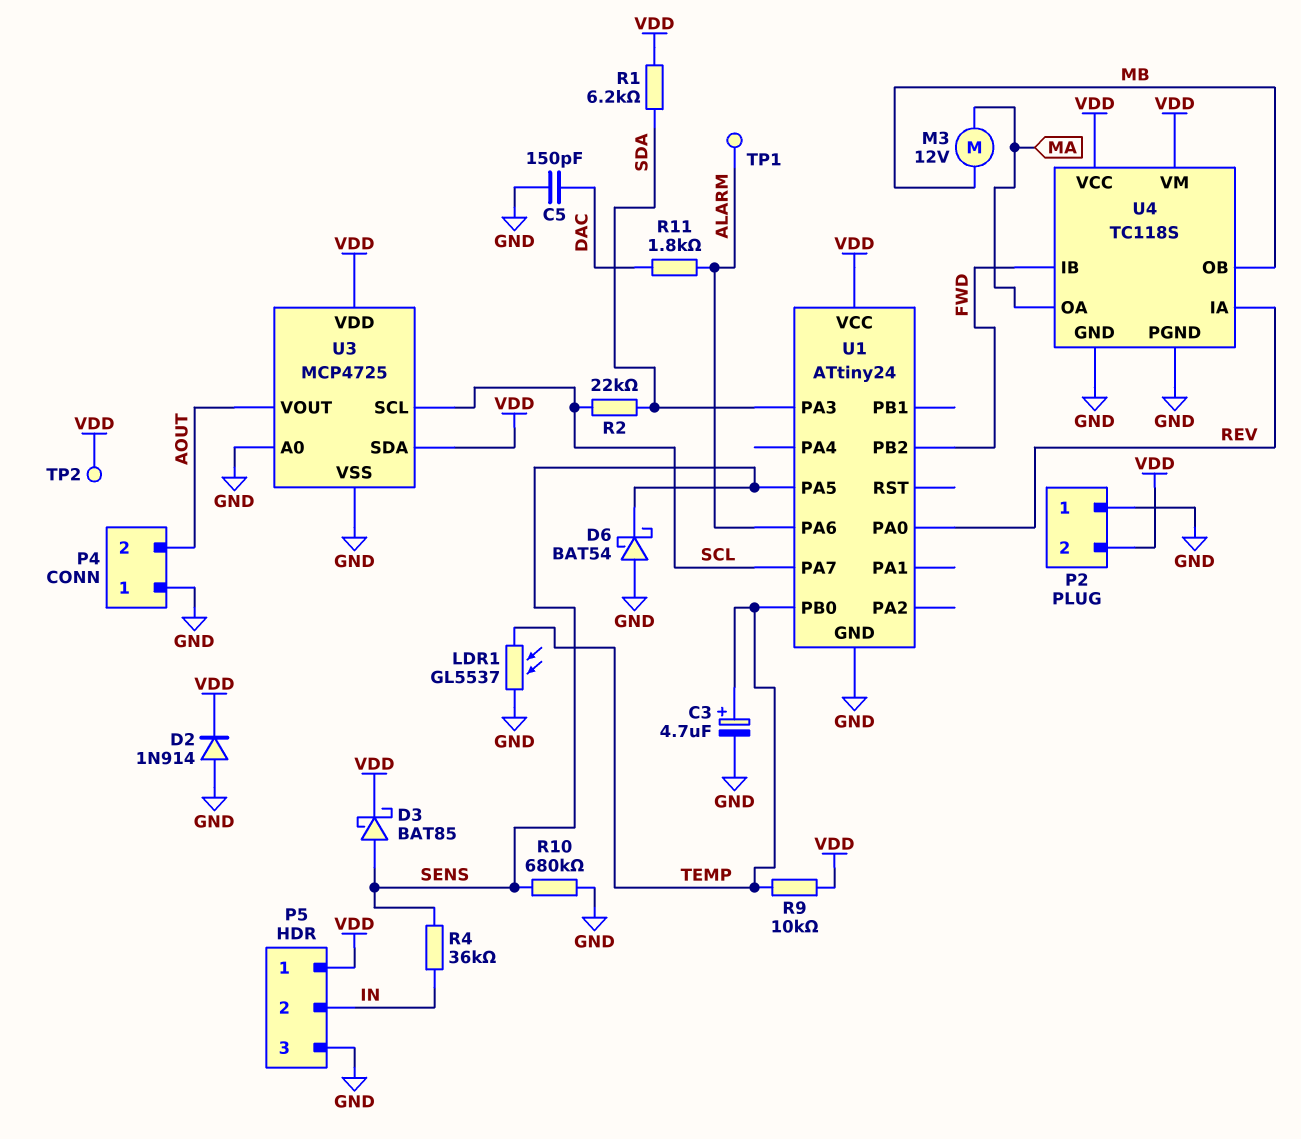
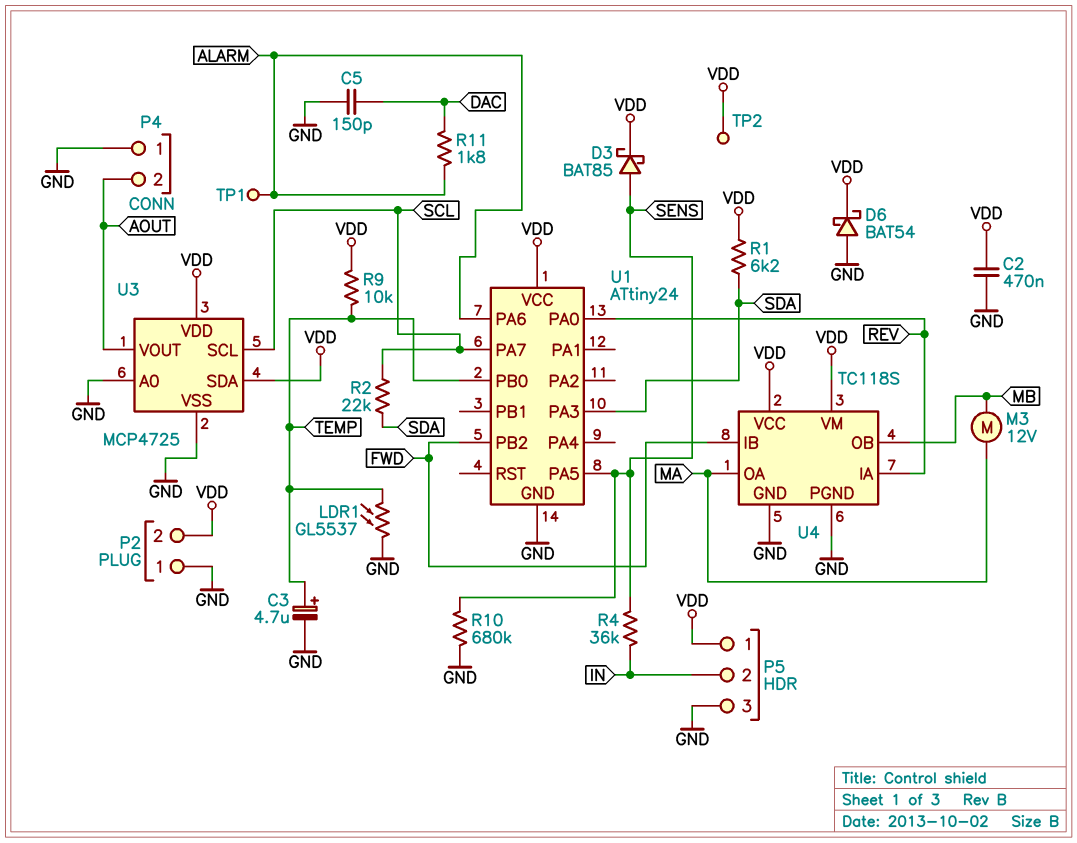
C2: none -> 470nF (GND, VDD)
D2: diode 1N914 (A GND, K VDD) -> none
D6: schottky BAT54 (A GND, K SENS) -> schottky BAT54 (A GND, K VDD)

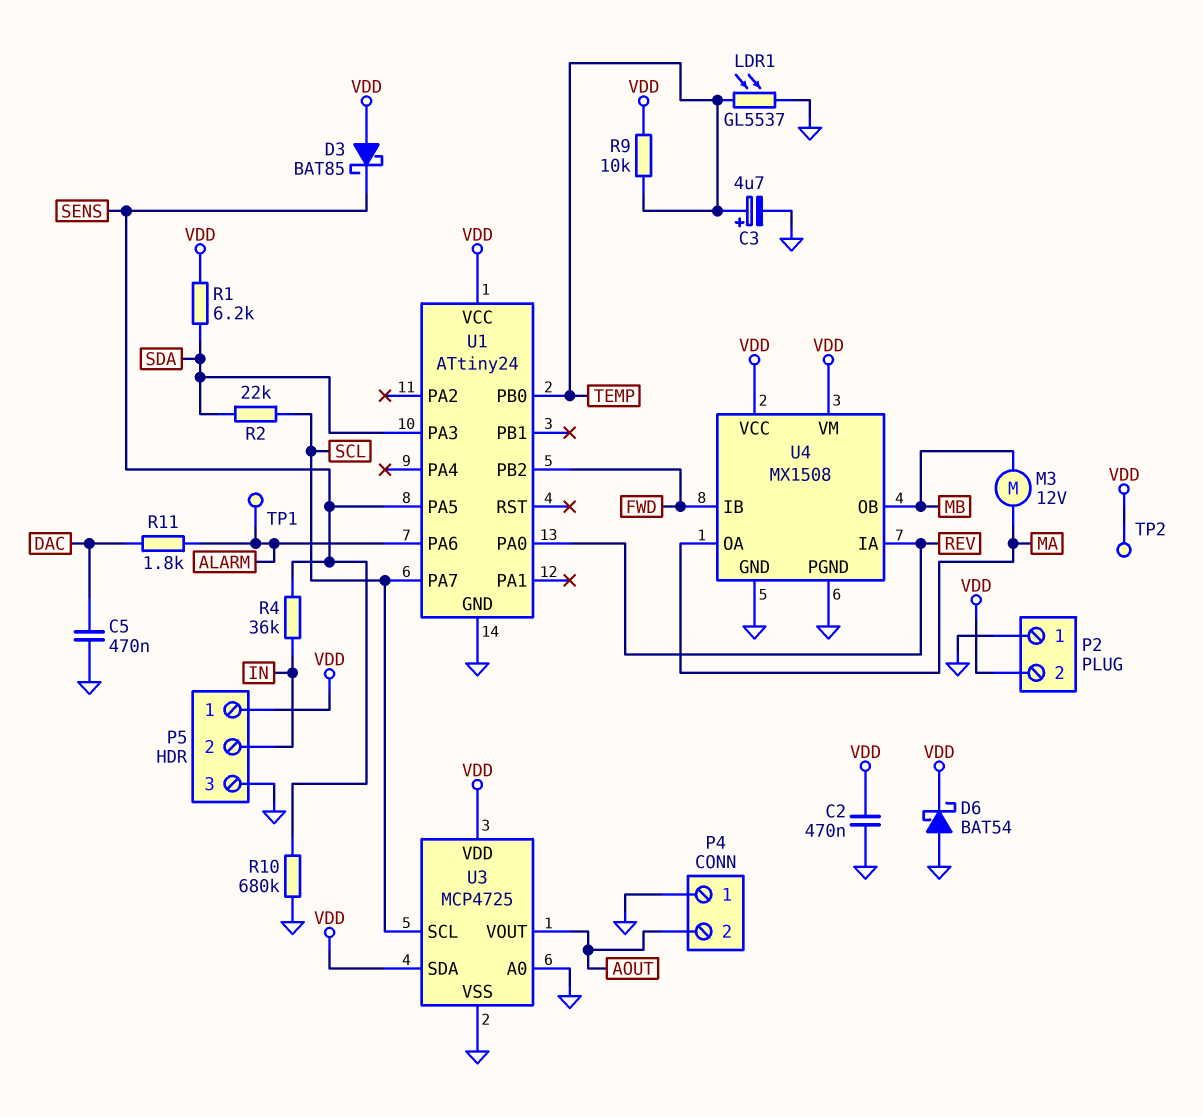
C5: 150pF (DAC, GND) -> 470nF (DAC, GND)
D3: schottky BAT85 (A SENS, K VDD) -> schottky BAT85 (A VDD, K SENS)
U4: TC118S -> MX1508

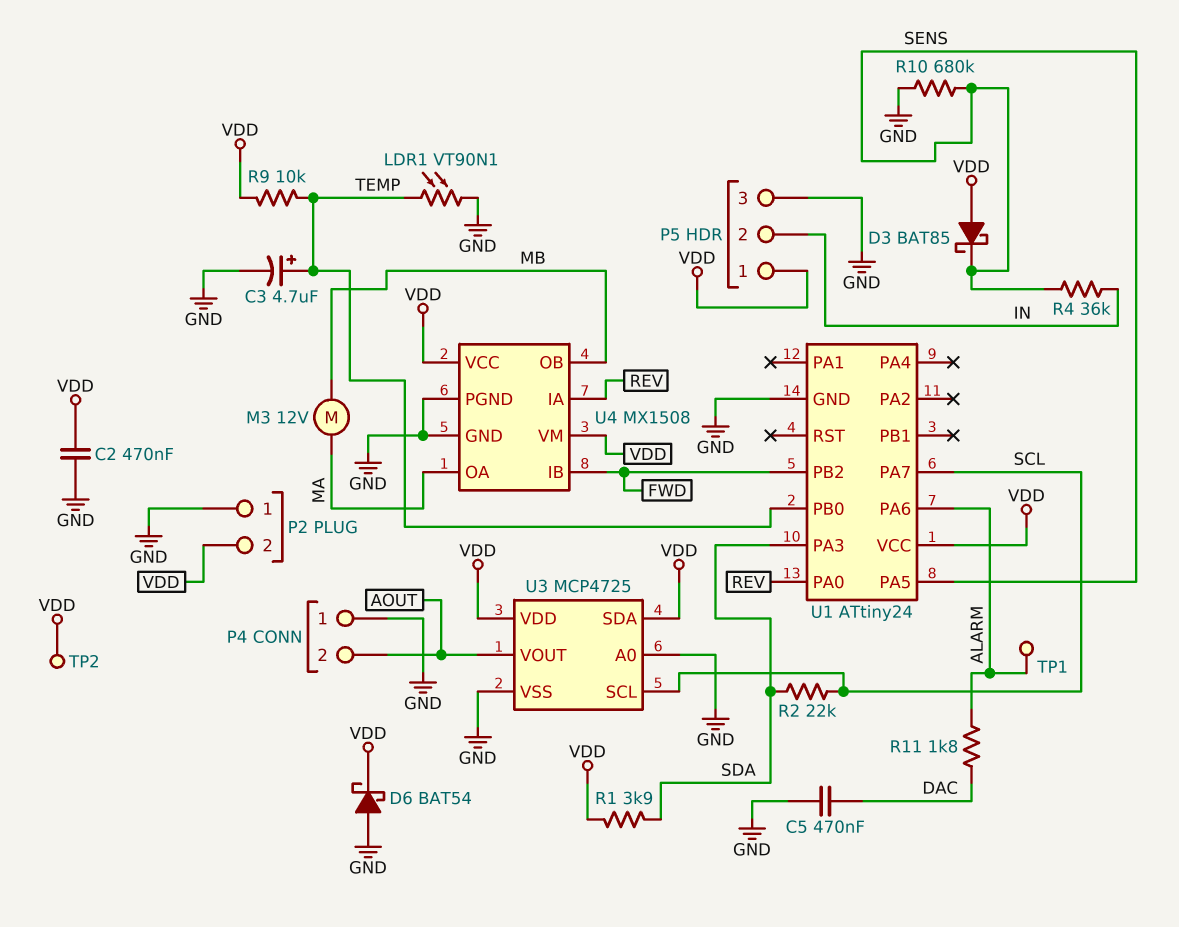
LDR1: GL5537 (GND, TEMP) -> VT90N1 (GND, TEMP)
R1: 6.2k (SDA, VDD) -> 3.9k (SDA, VDD)

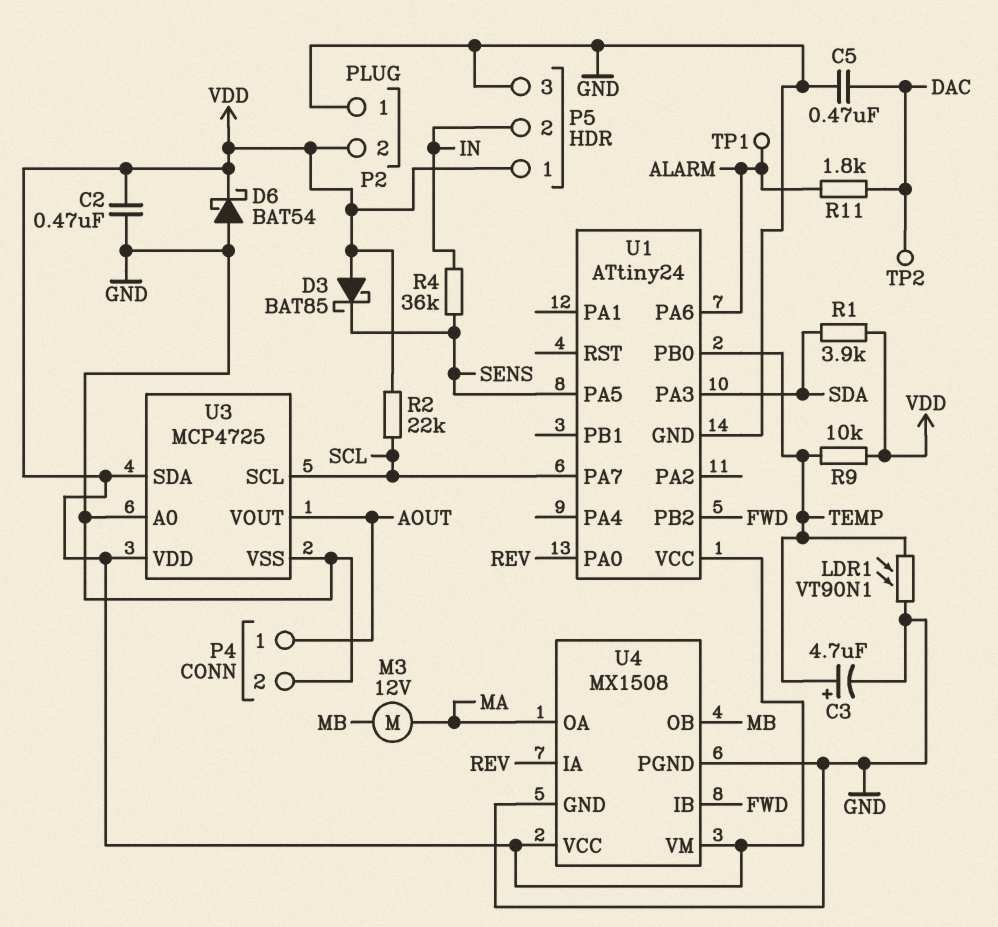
P4 pin 1: GND -> AOUT
P4 pin 2: AOUT -> GND
R2: 22k (SCL, SDA) -> 22k (SCL, VDD)
R10: 680k (GND, SENS) -> none
TP2: test point (VDD) -> test point (DAC)

